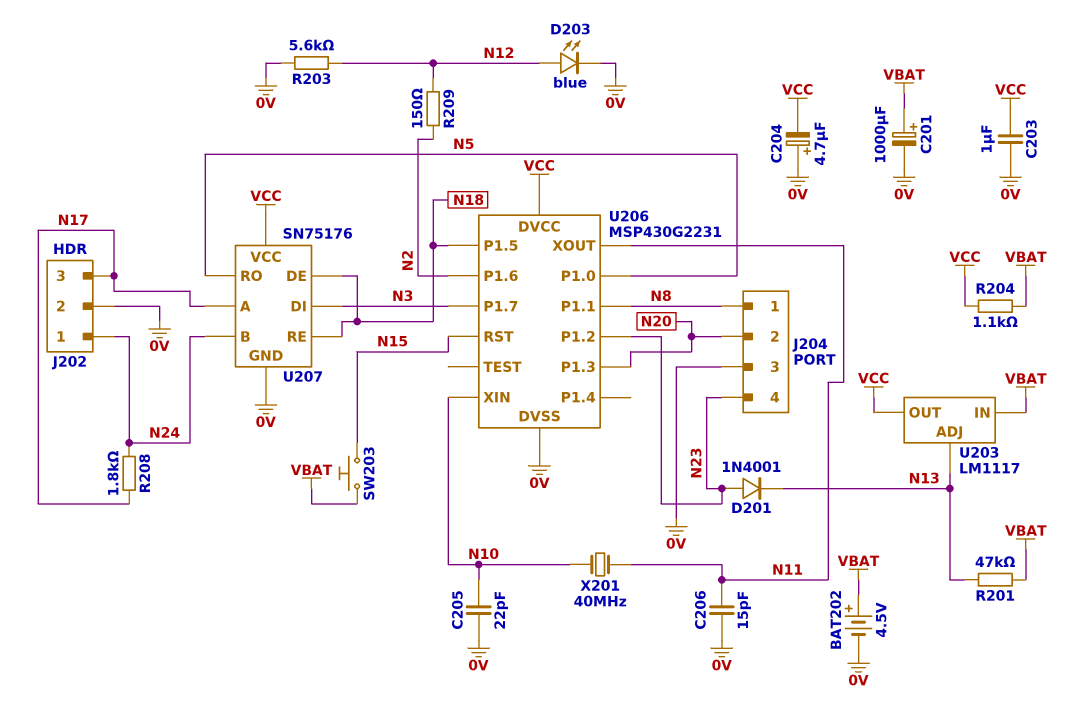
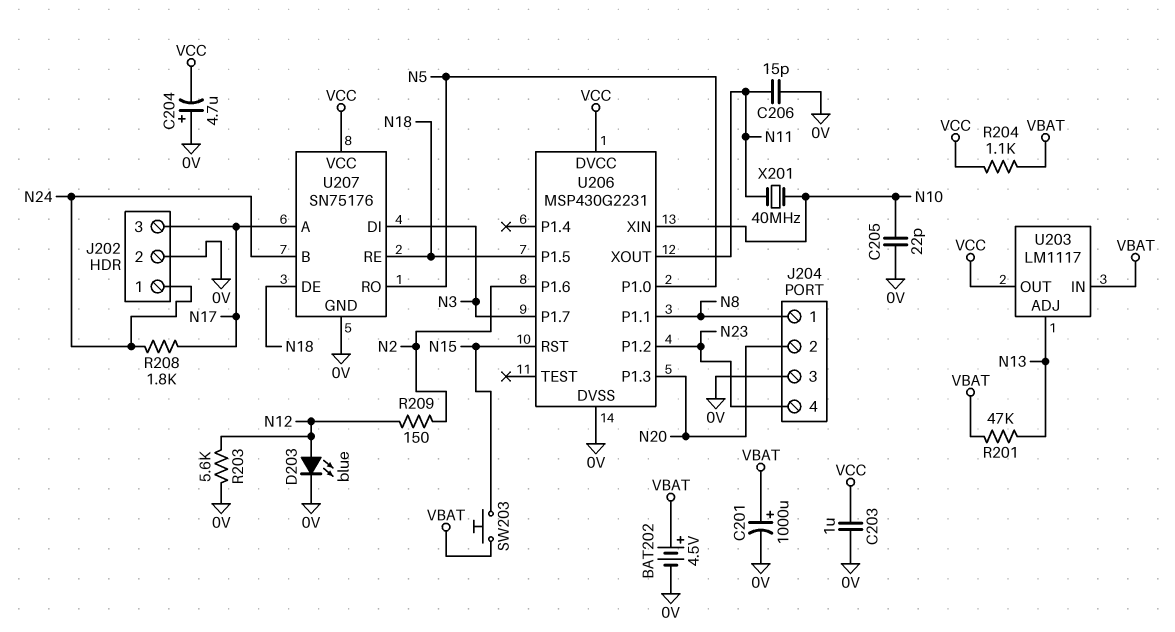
D201: diode 1N4001 (A N23, K N13) -> none

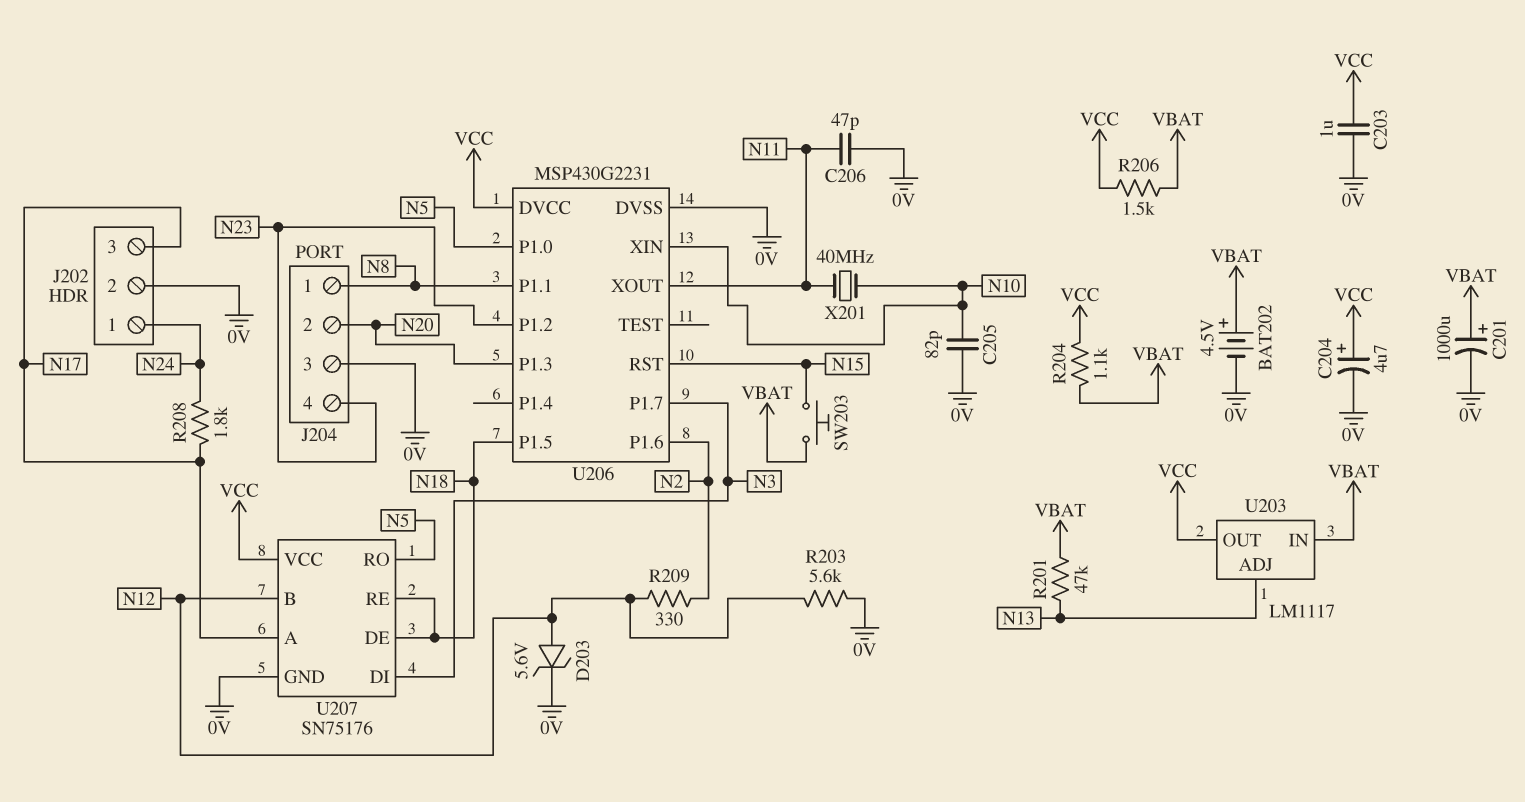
C204: 4.7uF (plus 0V, minus VCC) -> 4.7uF (plus VCC, minus 0V)
C205: 22pF (0V, N10) -> 82pF (0V, N10)
C206: 15pF (0V, N11) -> 47pF (0V, N11)
D203: LED blue (A N12, K 0V) -> zener 5.6V (A N12, K 0V)
R206: none -> 1.5k (VBAT, VCC)
R209: 150 (N2, N12) -> 330 (N2, N12)
U207 pin B: N24 -> N12

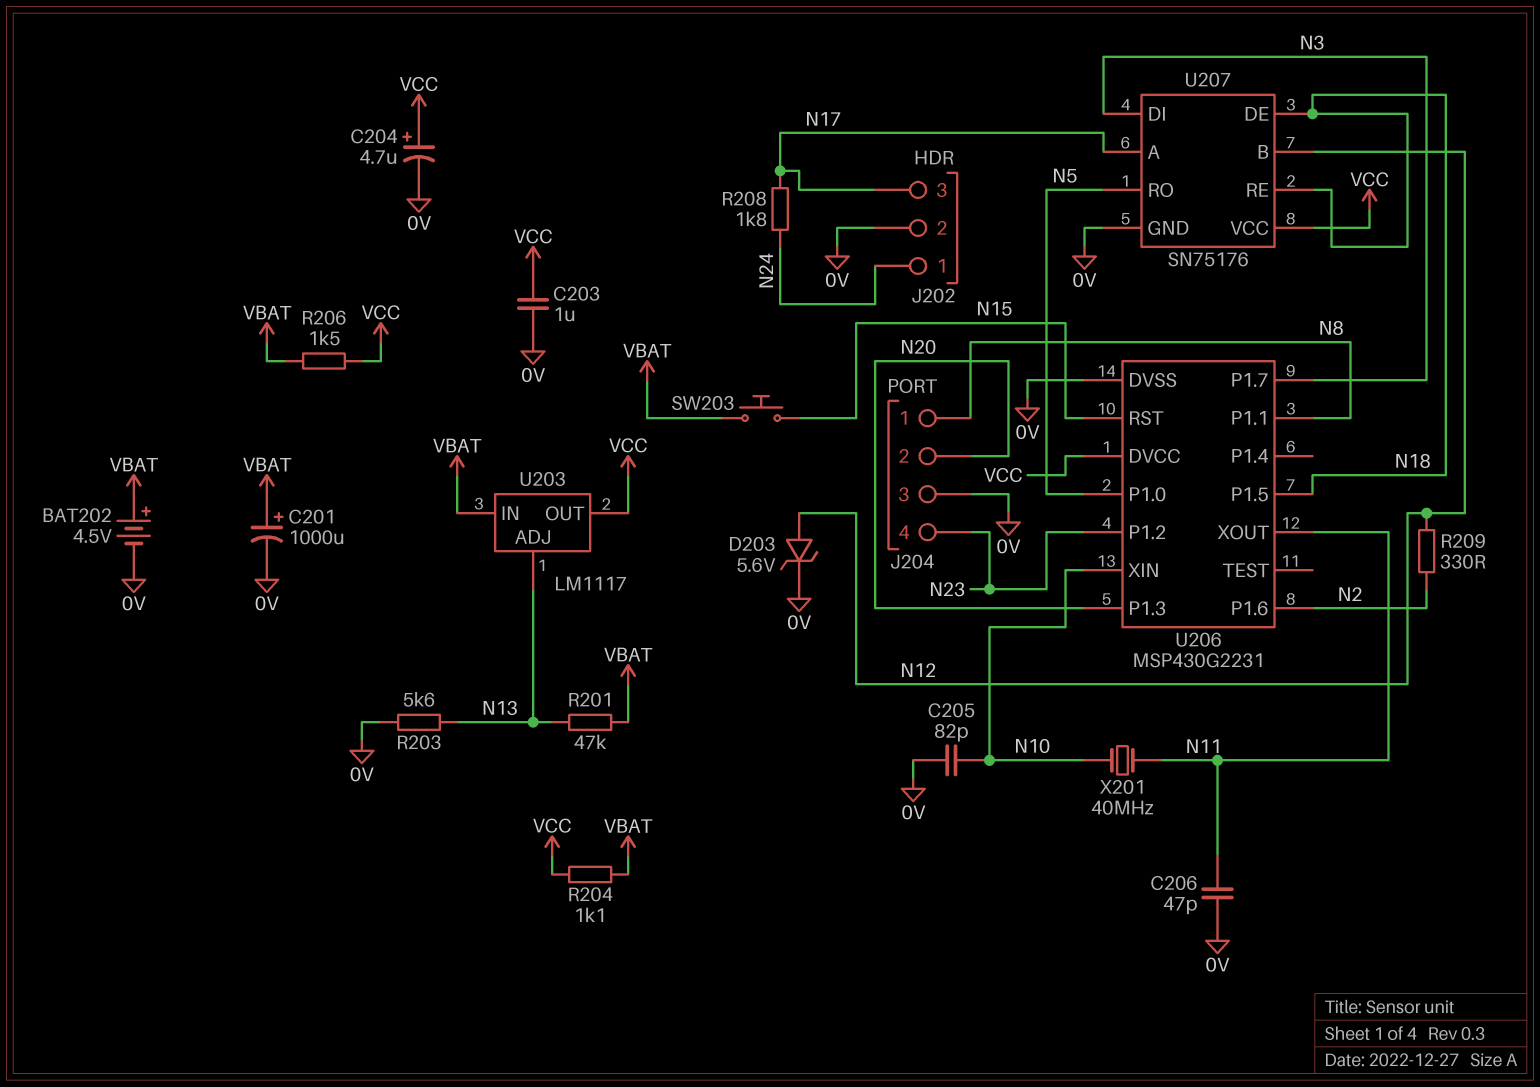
R203: 5.6k (0V, N12) -> 5.6k (0V, N13)

